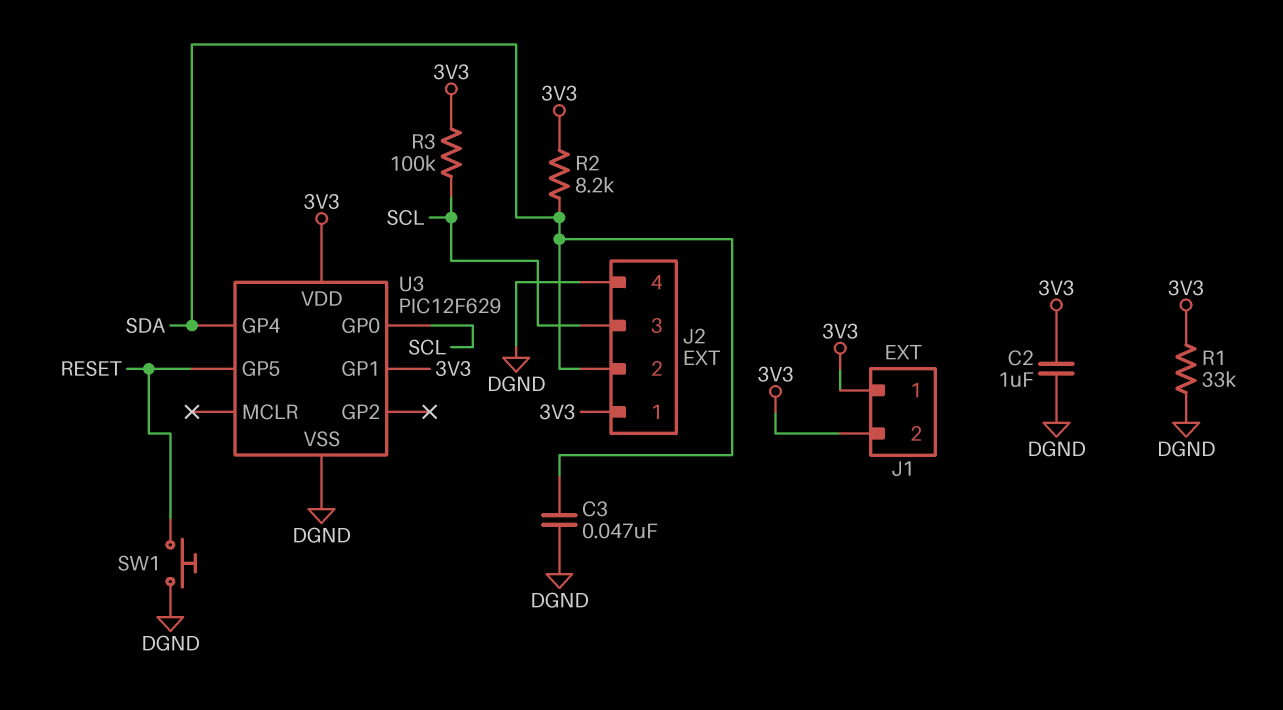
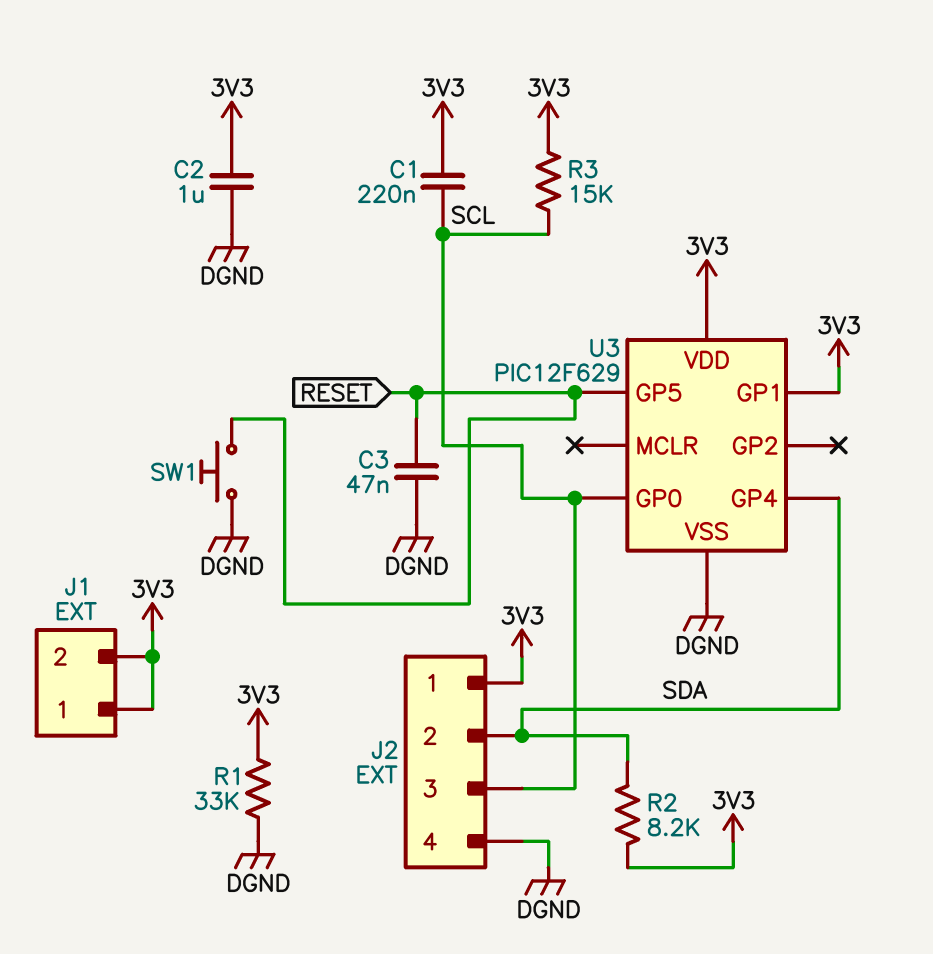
C1: none -> 220nF (3V3, SCL)
C3: 47nF (DGND, SDA) -> 47nF (DGND, RESET)
R3: 100k (3V3, SCL) -> 15k (3V3, SCL)

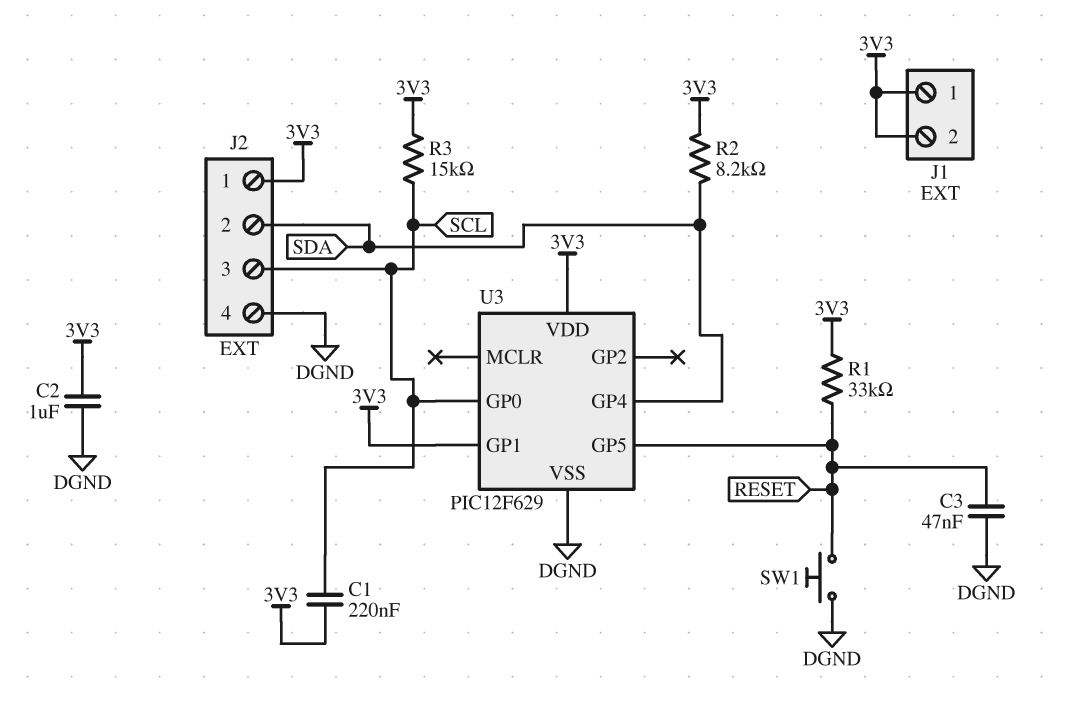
R1: 33k (3V3, DGND) -> 33k (3V3, RESET)

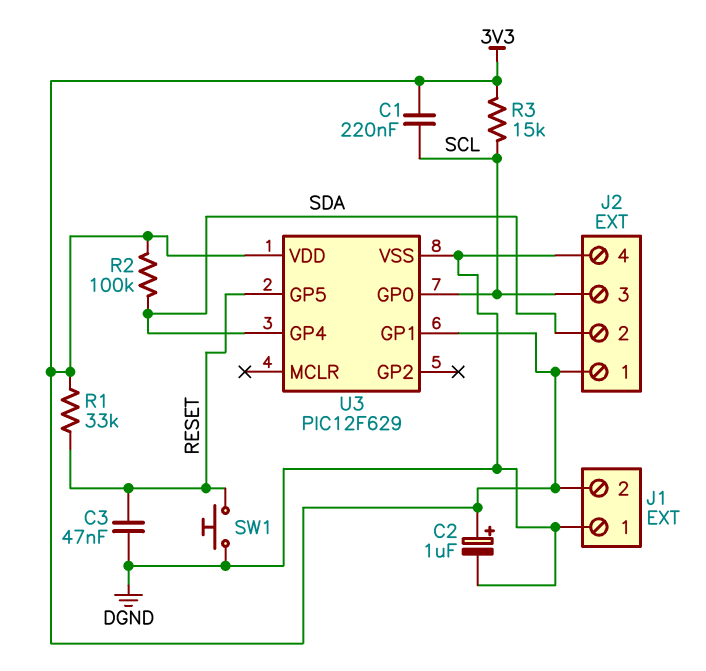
C2: 1uF (3V3, DGND) -> 1uF (plus 3V3, minus DGND)
J1 pin 1: 3V3 -> DGND
R2: 8.2k (3V3, SDA) -> 100k (3V3, SDA)

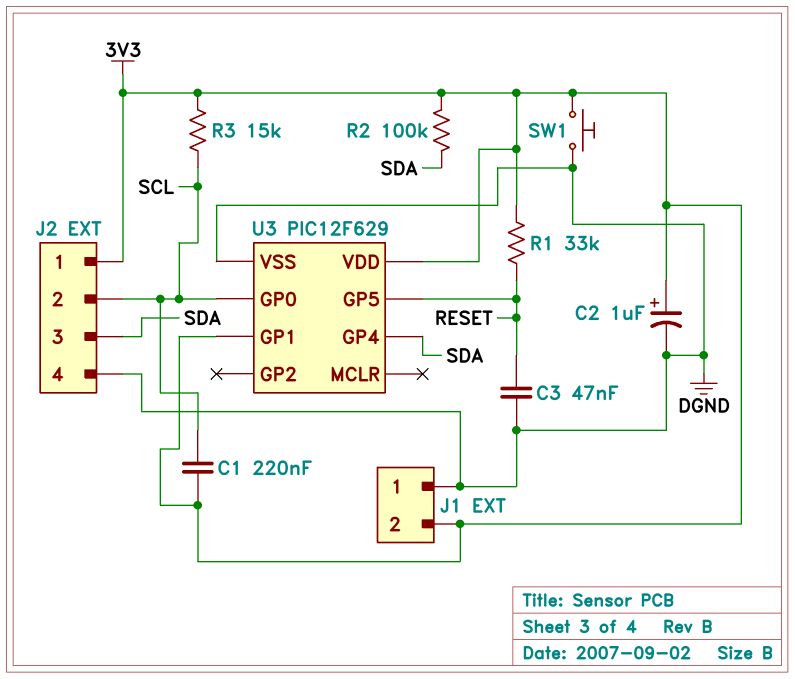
J2 pin 2: SDA -> SCL
J2 pin 3: SCL -> SDA
SW1: button (DGND, RESET) -> button (3V3, DGND)

